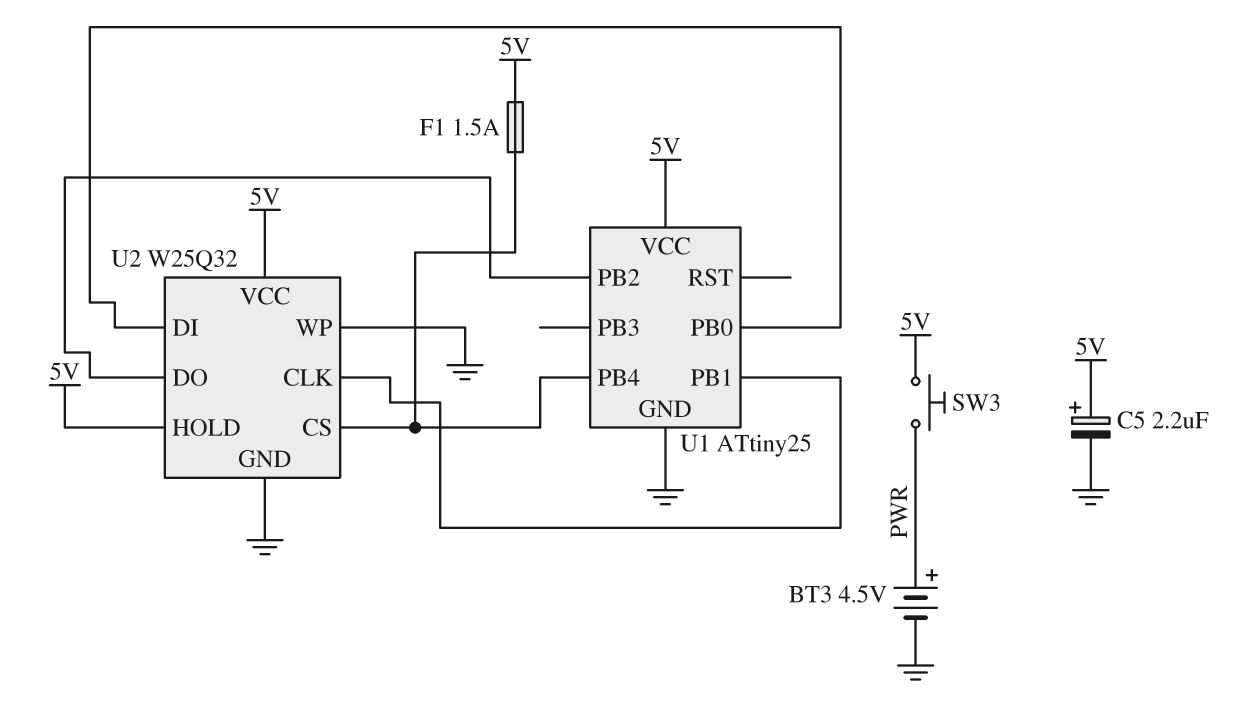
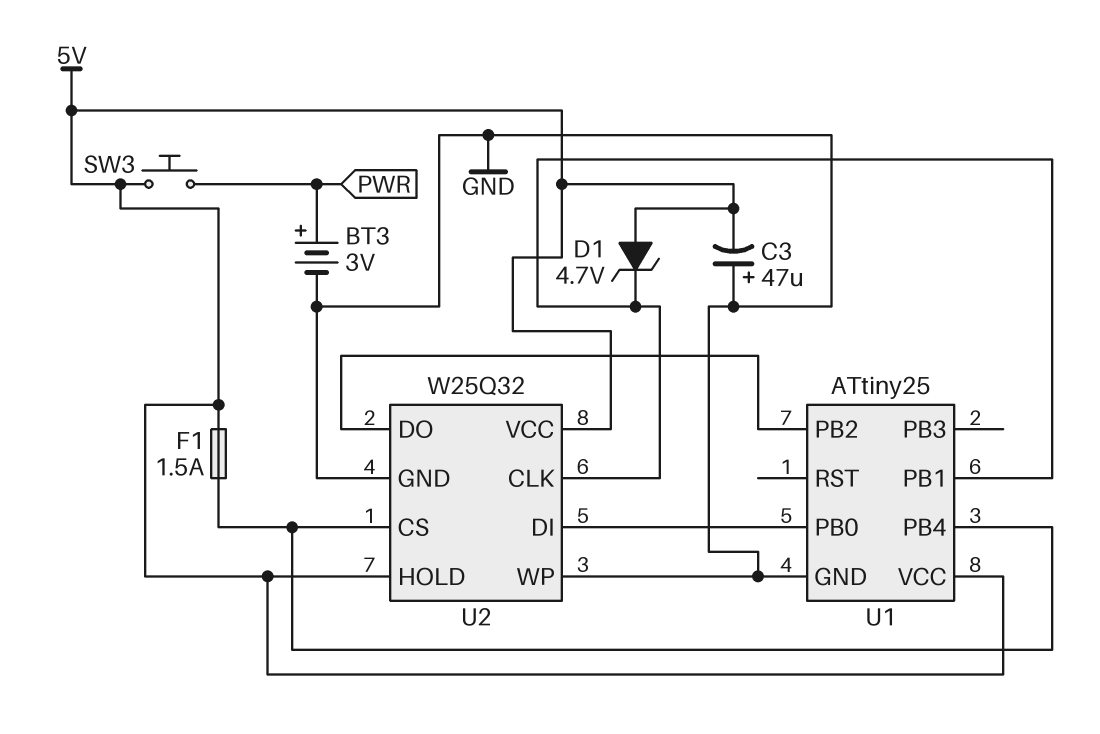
BT3: 4.5V (plus PWR, minus GND) -> 3V (plus PWR, minus GND)
C3: none -> 47uF (plus GND, minus 5V)
C5: 2.2uF (plus 5V, minus GND) -> none
D1: none -> zener 4.7V (A 5V, K U1/PB1)

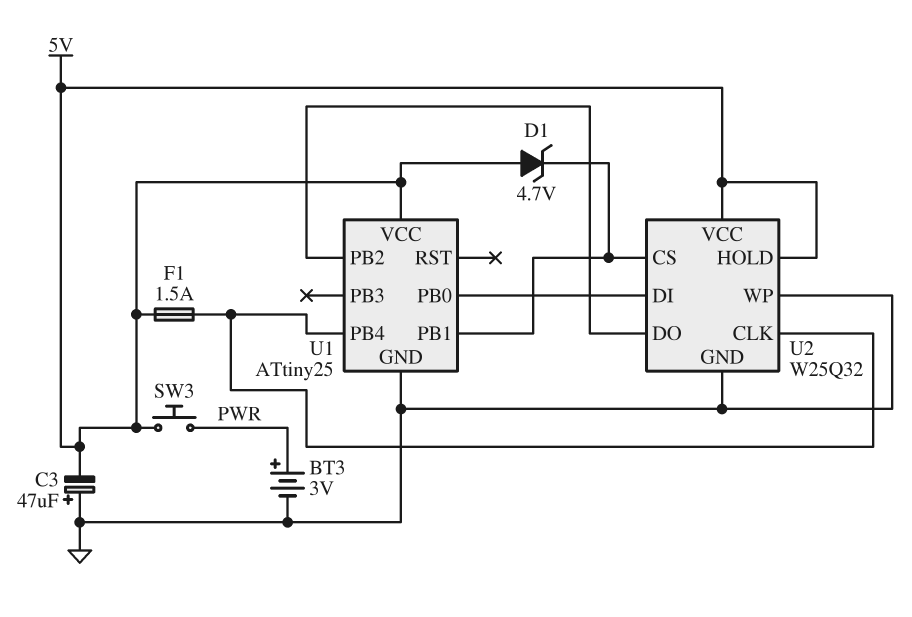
U2 pin CLK: U1/PB1 -> U1/PB4
U2 pin CS: U1/PB4 -> U1/PB1

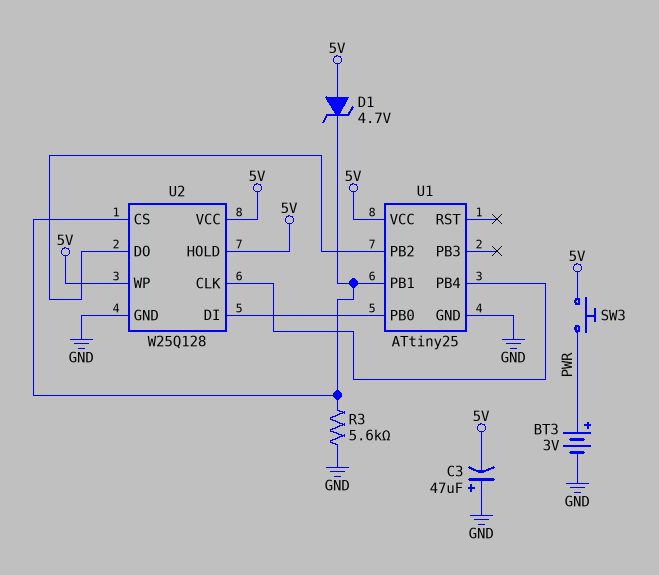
F1: 1.5A (5V, U1/PB4) -> none
R3: none -> 5.6k (GND, U1/PB1)
U2: W25Q32 -> W25Q128
U2 pin WP: GND -> 5V

